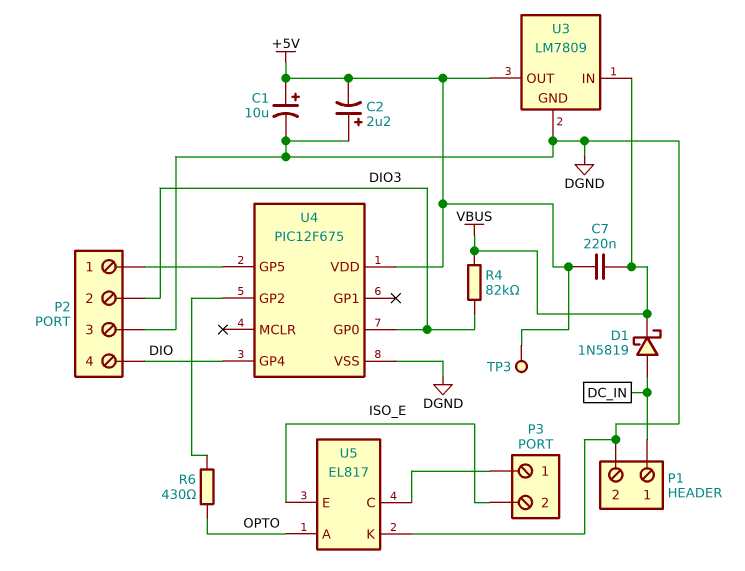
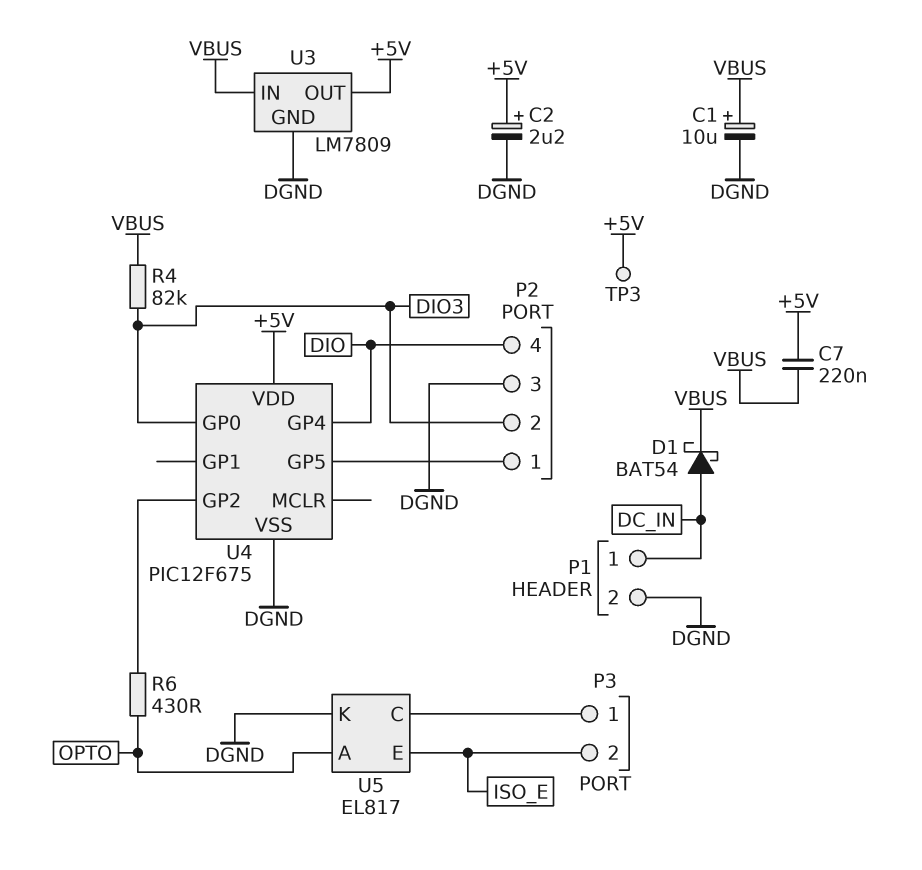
C1: 10uF (plus +5V, minus DGND) -> 10uF (plus VBUS, minus DGND)
C2: 2.2uF (plus DGND, minus +5V) -> 2.2uF (plus +5V, minus DGND)
D1: schottky 1N5819 (A DC_IN, K VBUS) -> schottky BAT54 (A DC_IN, K VBUS)

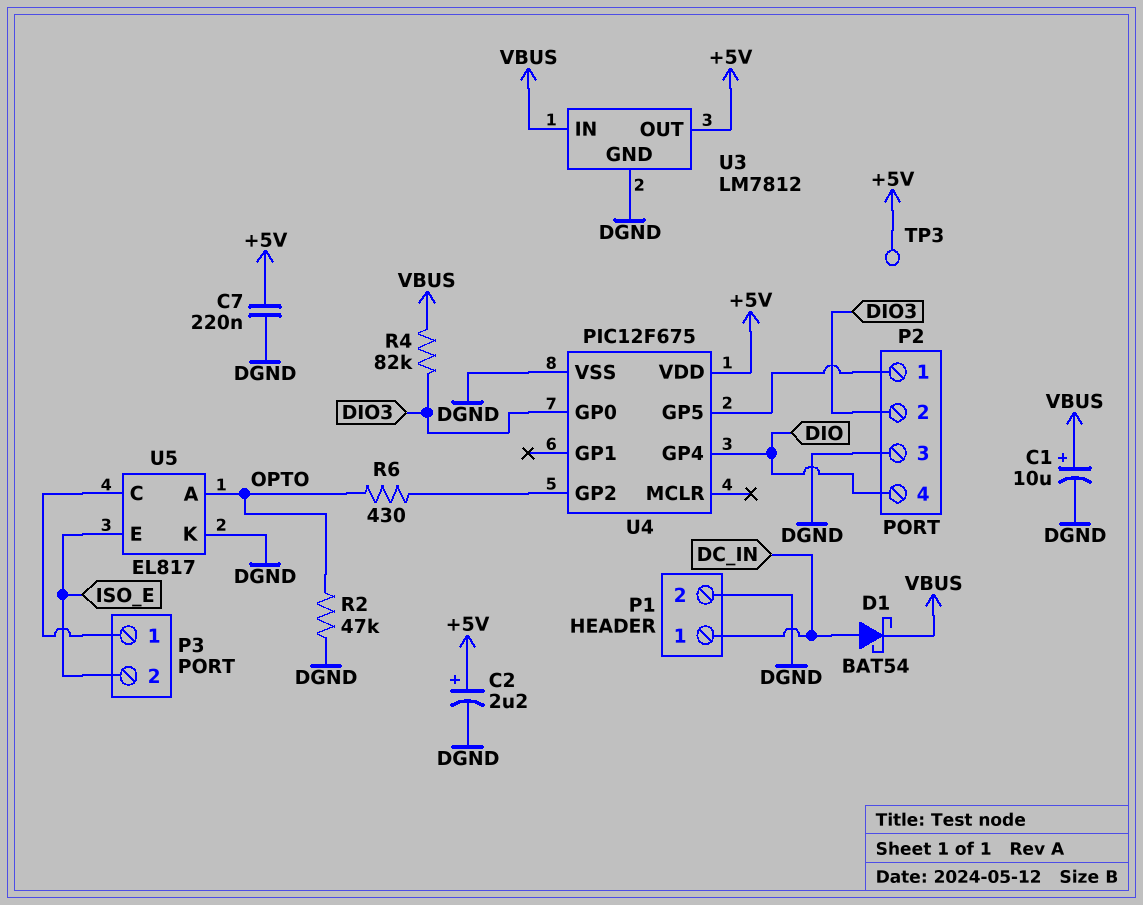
C7: 220nF (+5V, VBUS) -> 220nF (+5V, DGND)
R2: none -> 47k (DGND, OPTO)
U3: LM7809 -> LM7812

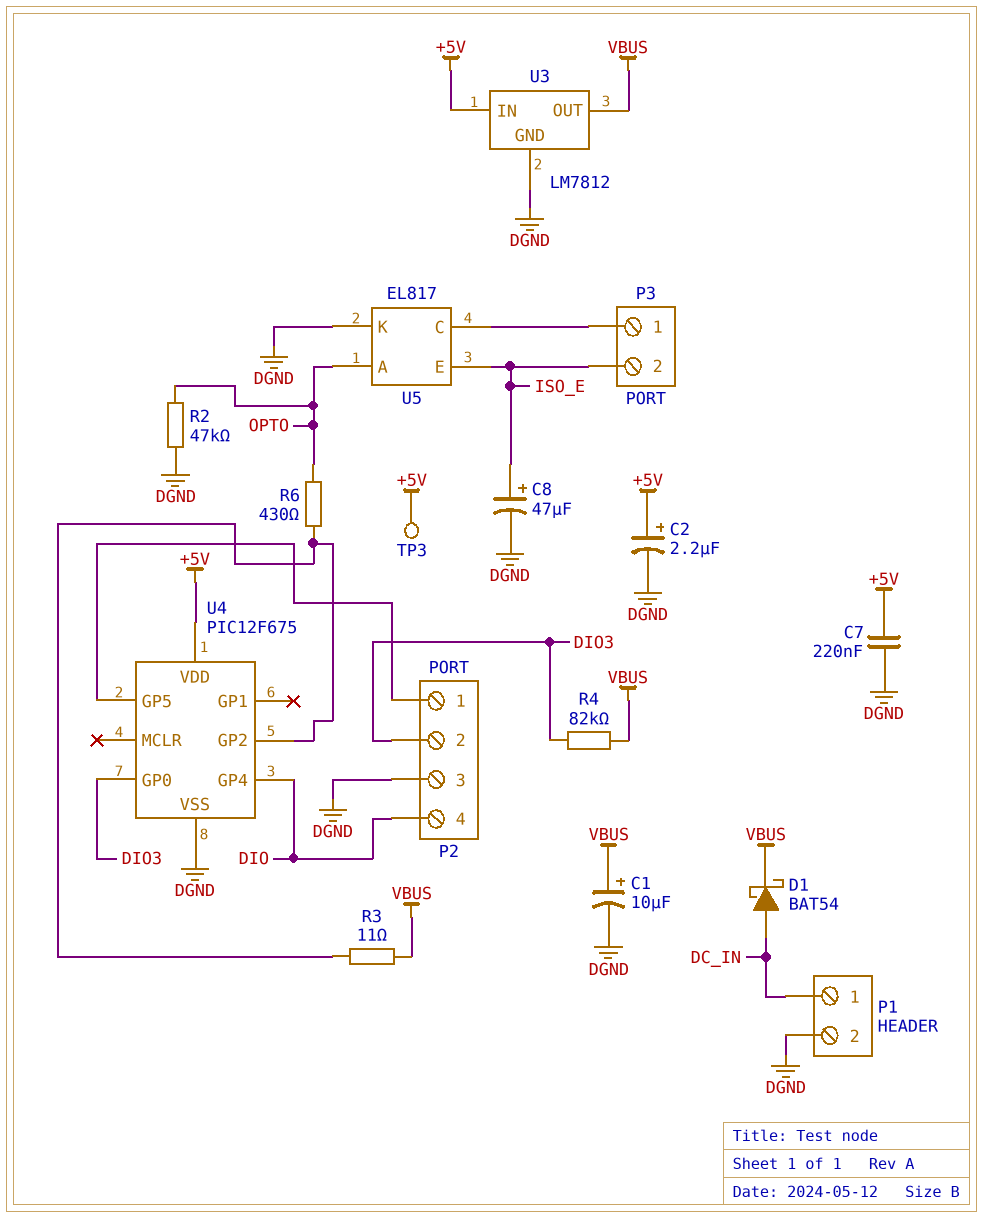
C8: none -> 47uF (plus ISO_E, minus DGND)
R3: none -> 11 (U4/GP2, VBUS)
U3 pin IN: VBUS -> +5V
U3 pin OUT: +5V -> VBUS

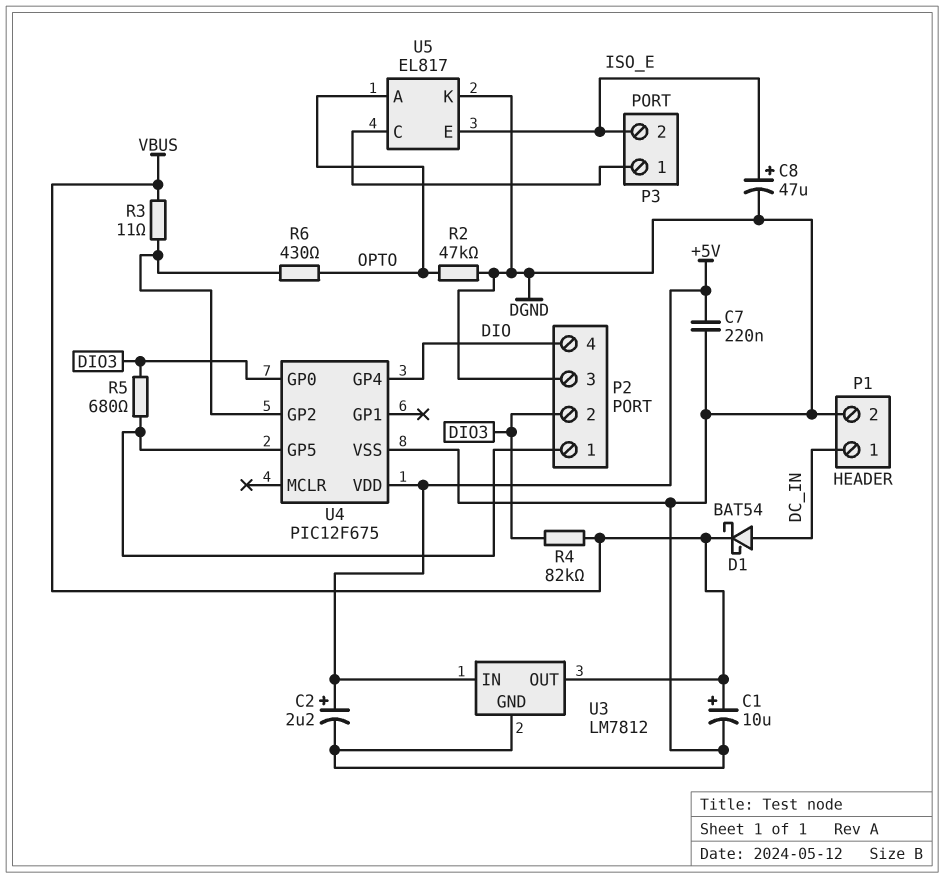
R5: none -> 680 (DIO3, P2/1)
TP3: test point (+5V) -> none

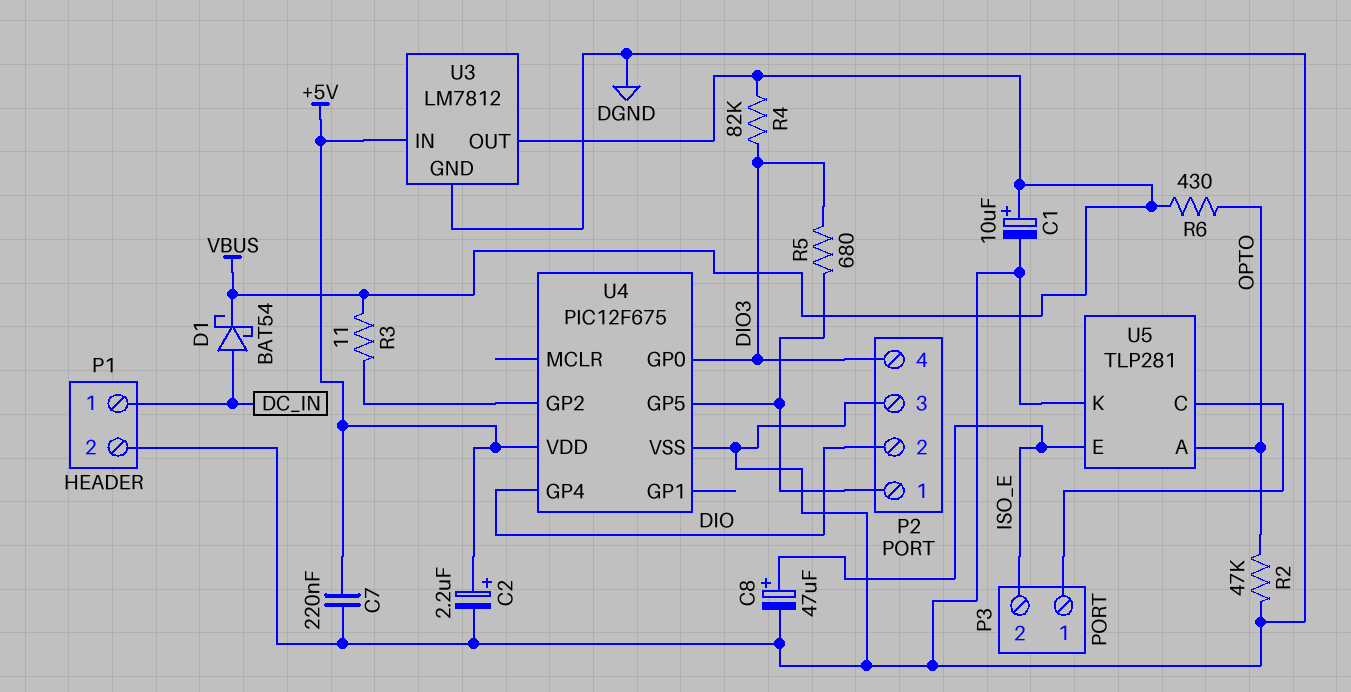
P2 pin 2: DIO3 -> DIO
P2 pin 4: DIO -> DIO3
R6: 430 (OPTO, U4/GP2) -> 430 (OPTO, VBUS)
U5: EL817 -> TLP281

